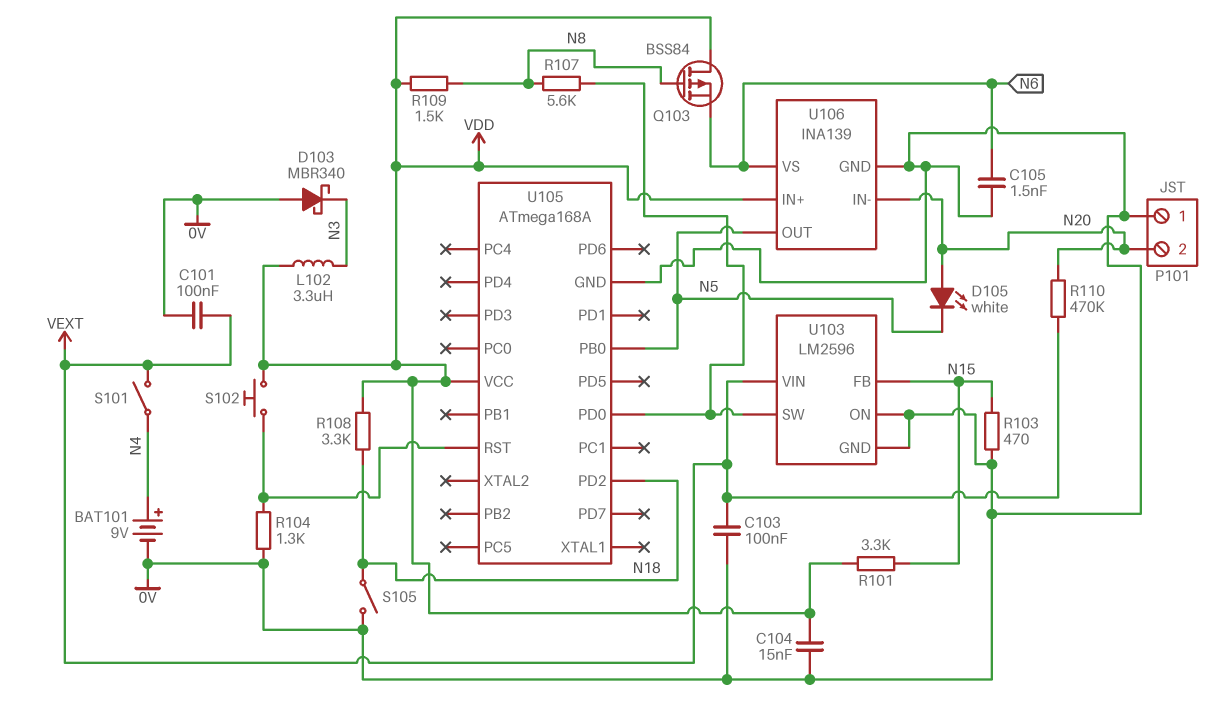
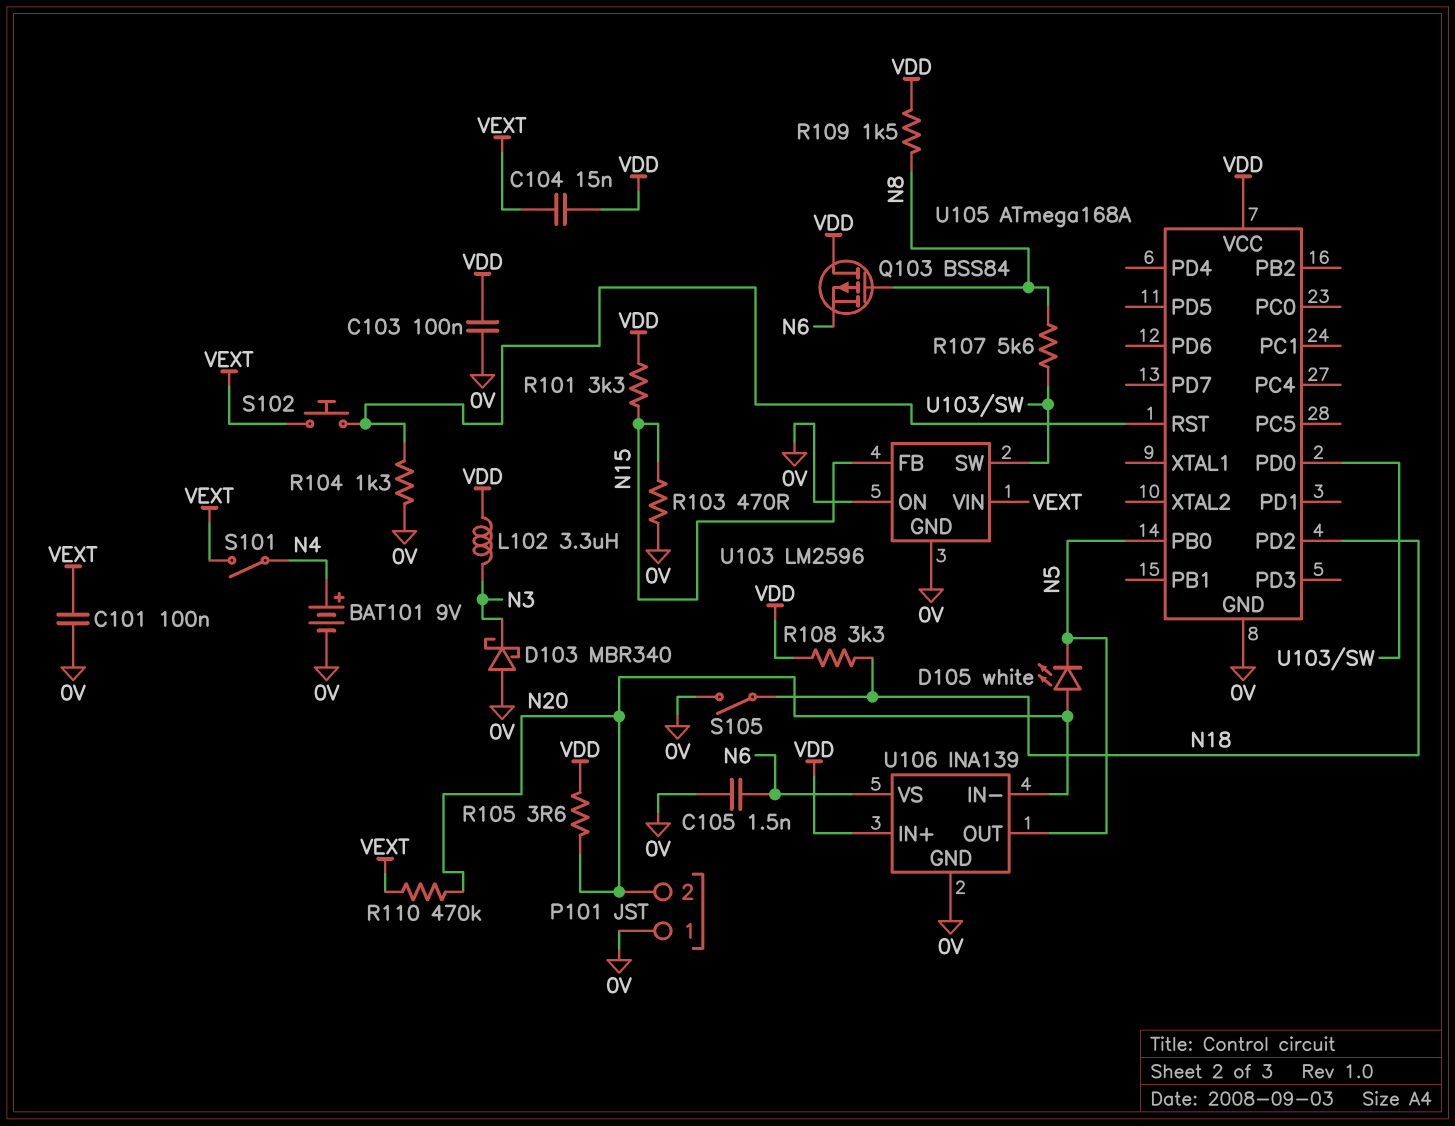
C103: 100nF (0V, VEXT) -> 100nF (0V, VDD)
C104: 15nF (0V, VDD) -> 15nF (VDD, VEXT)
R105: none -> 3.6 (N20, VDD)
S102: button (U105/RST, VDD) -> button (U105/RST, VEXT)

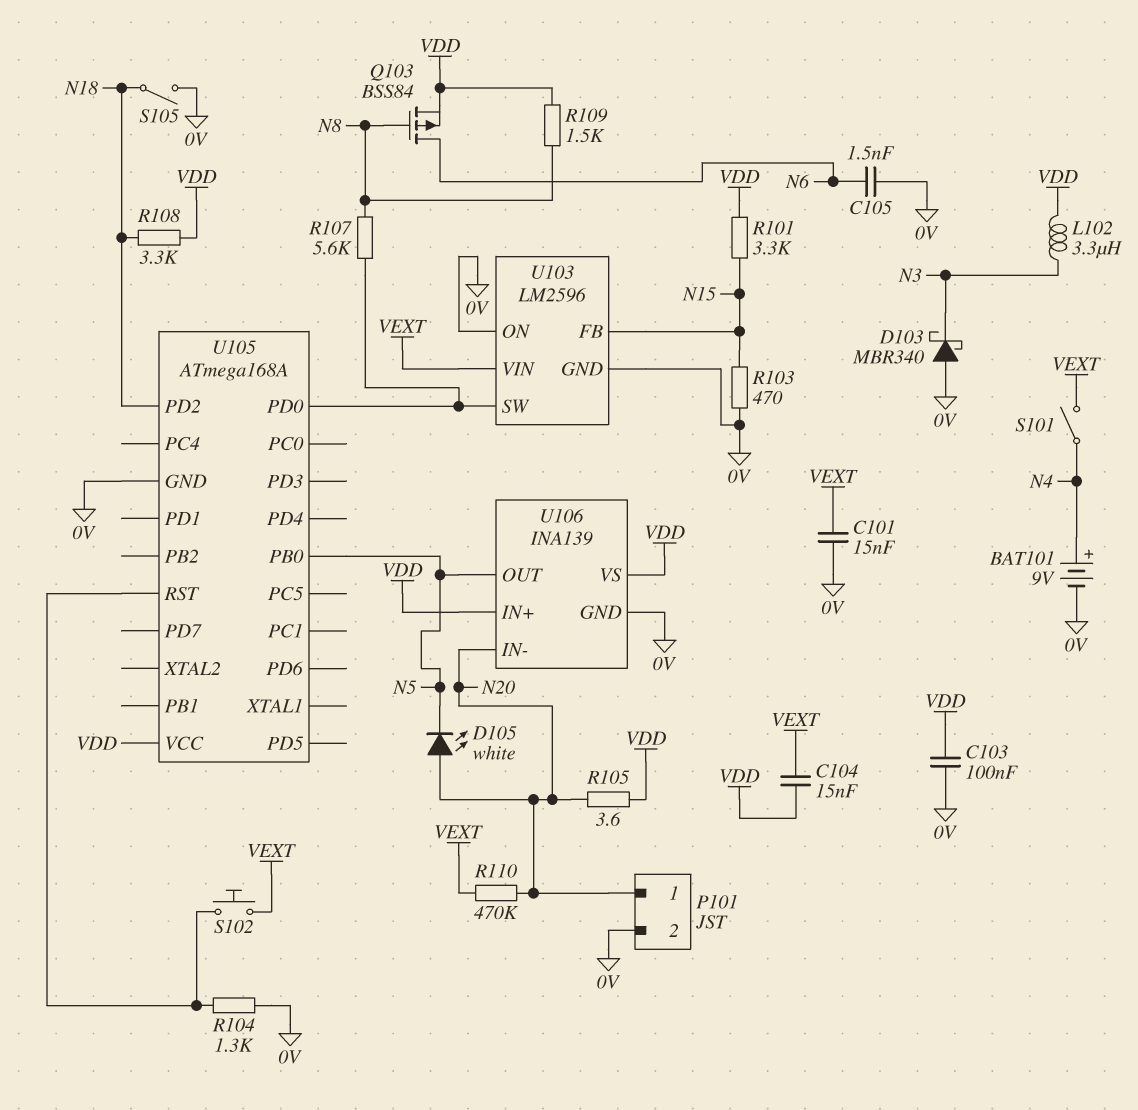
C101: 100nF (0V, VEXT) -> 15nF (0V, VEXT)
P101 pin 1: 0V -> N20
P101 pin 2: N20 -> 0V
Q103: PMOS BSS84 (G N8, D VDD, S N6) -> PMOS BSS84 (G N8, D N6, S VDD)
U106 pin VS: N6 -> VDD

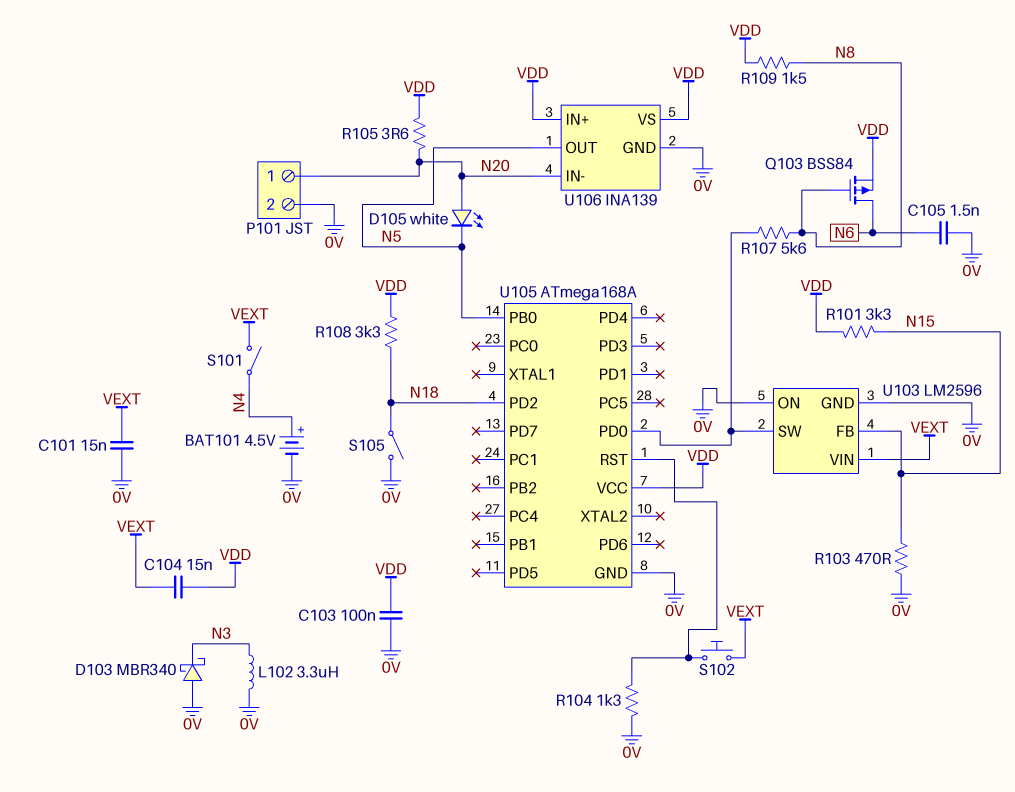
BAT101: 9V (plus N4, minus 0V) -> 4.5V (plus N4, minus 0V)
L102: 3.3uH (N3, VDD) -> 3.3uH (0V, N3)
R110: 470k (N20, VEXT) -> none

